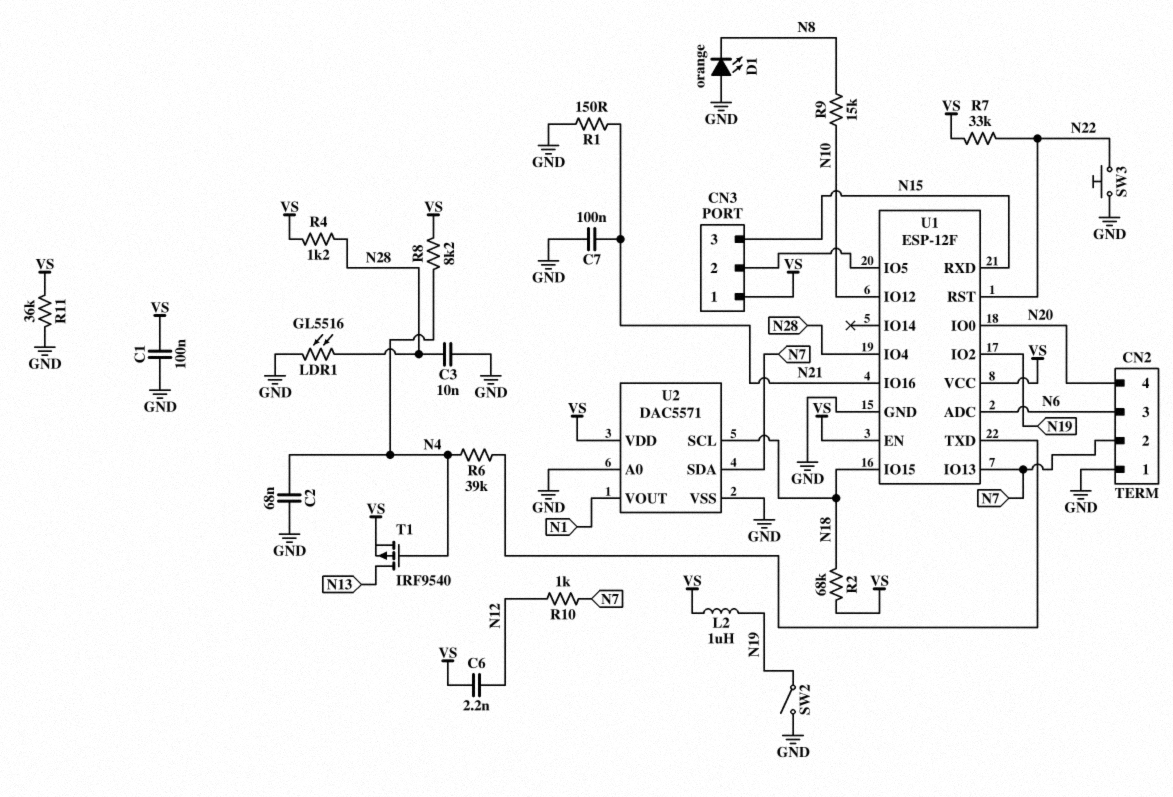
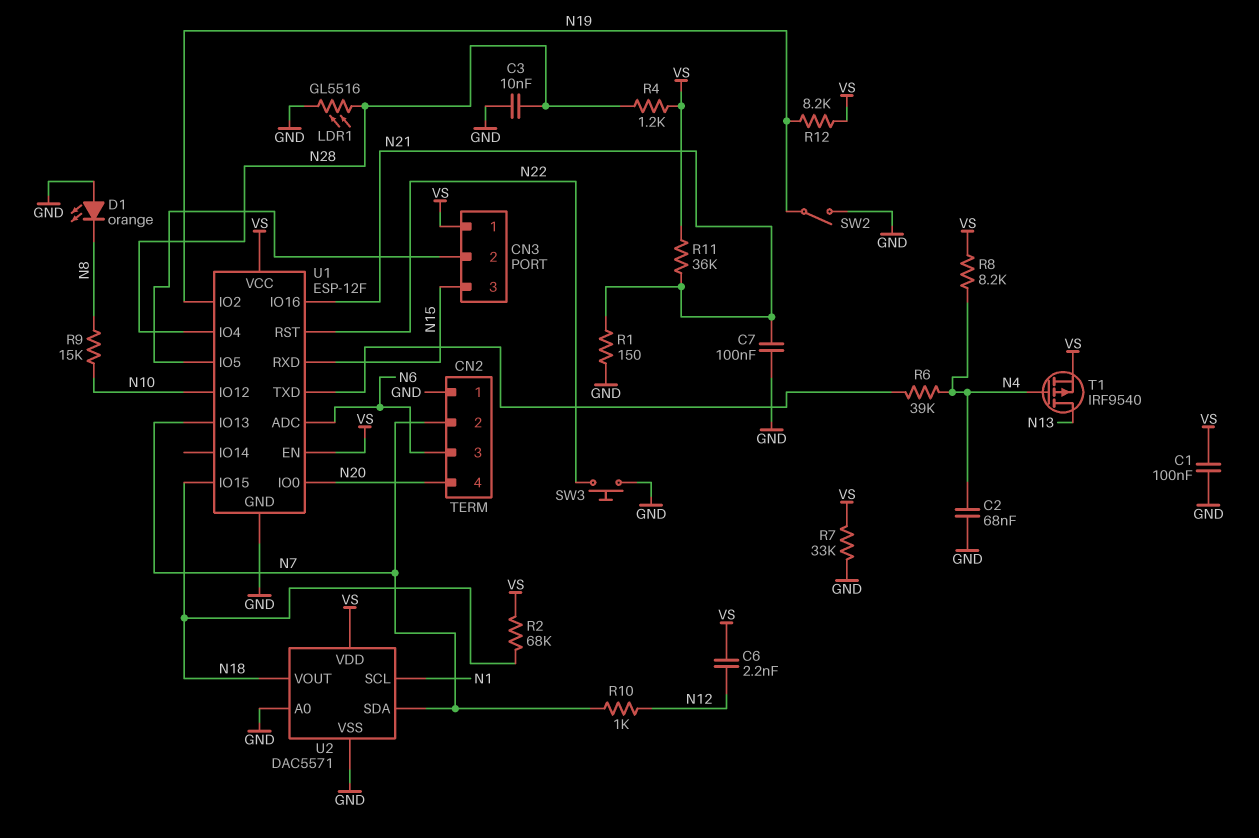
L2: 1uH (N19, VS) -> none
R7: 33k (N22, VS) -> 33k (GND, VS)
R11: 36k (GND, VS) -> 36k (N21, VS)
R12: none -> 8.2k (N19, VS)
U2 pin SCL: N18 -> N1
U2 pin VOUT: N1 -> N18

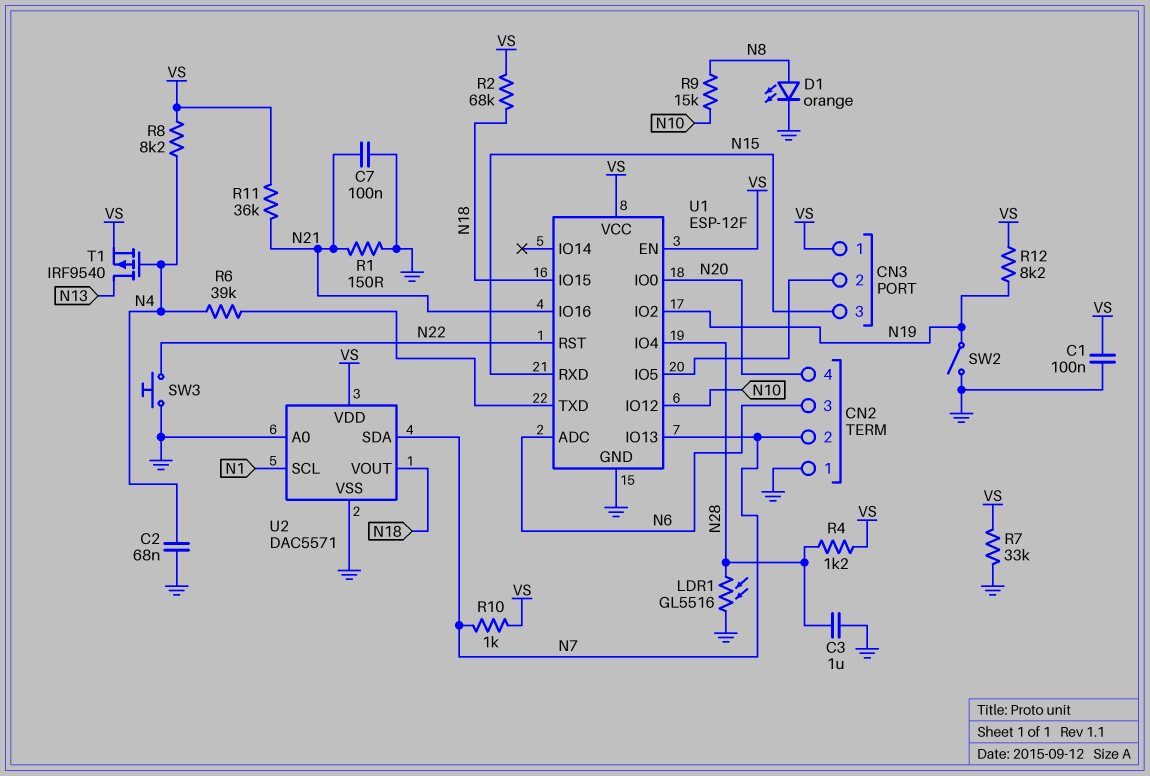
C3: 10nF (GND, N28) -> 1uF (GND, N28)
C6: 2.2nF (N12, VS) -> none
D1: LED orange (A GND, K N8) -> LED orange (A N8, K GND)
R10: 1k (N7, N12) -> 1k (N7, VS)

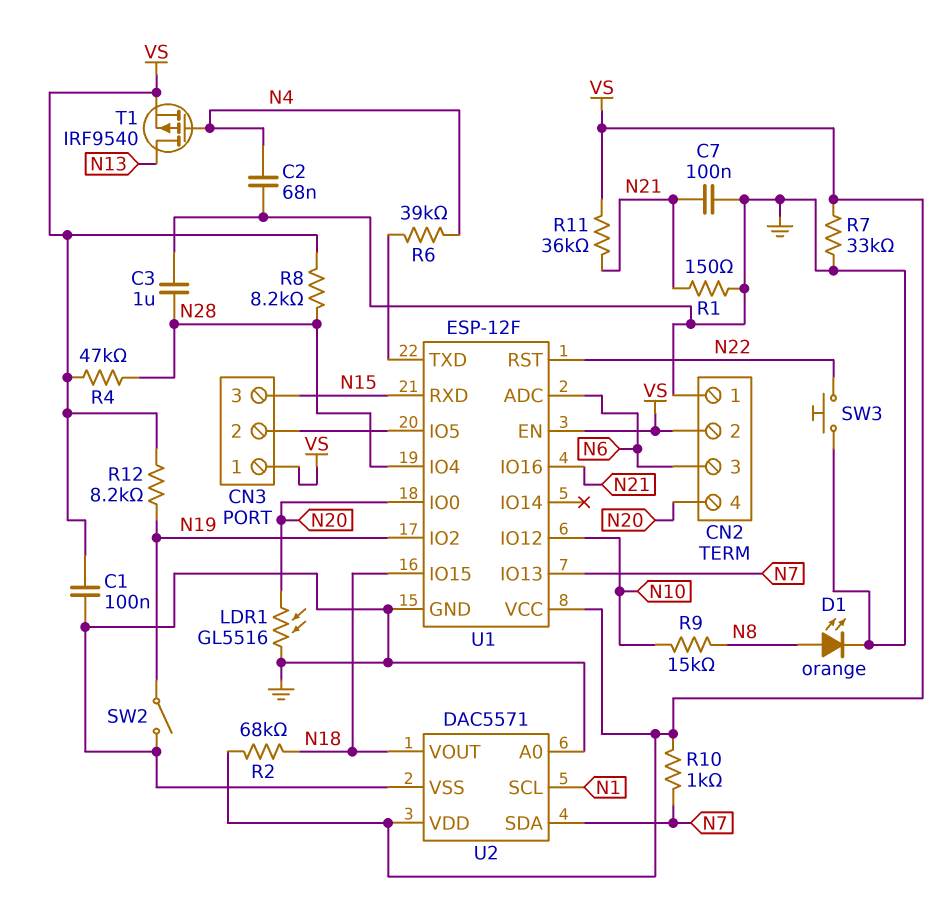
CN2 pin 2: N7 -> VS
LDR1: GL5516 (GND, N28) -> GL5516 (GND, N20)
R4: 1.2k (N28, VS) -> 47k (N28, VS)
R8: 8.2k (N4, VS) -> 8.2k (N28, VS)

